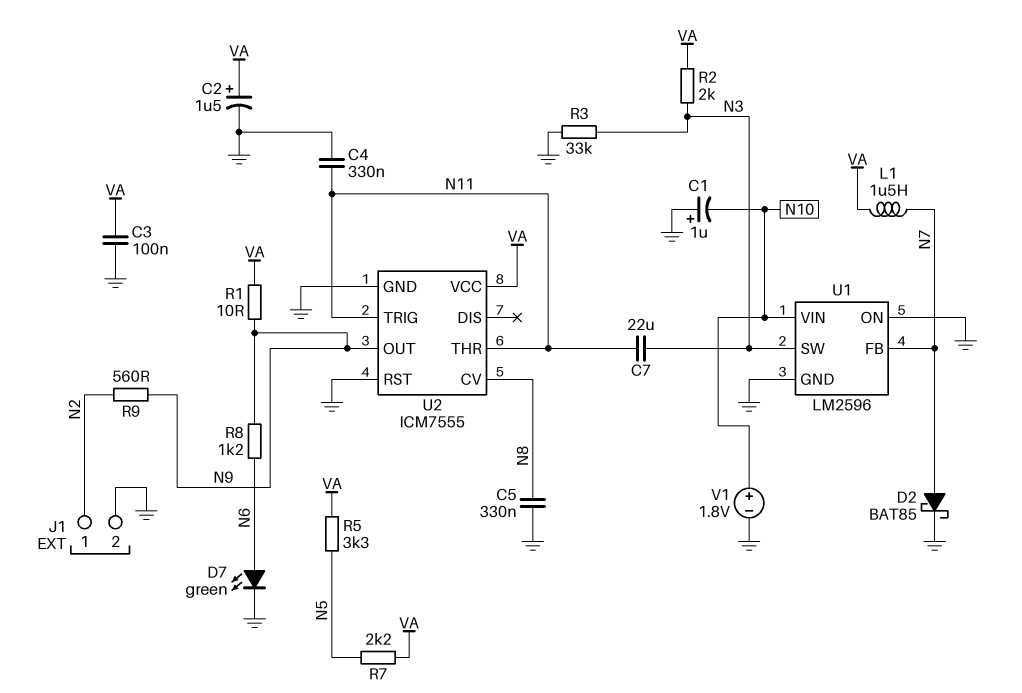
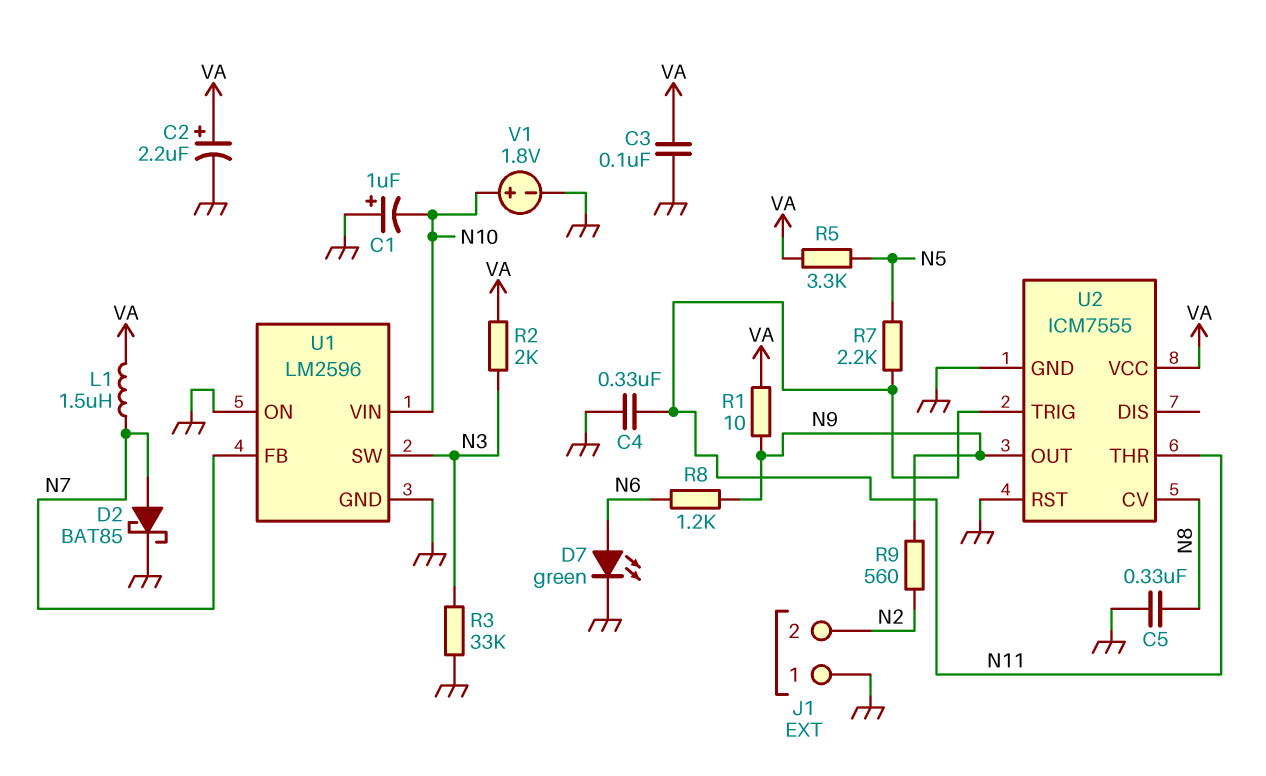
C2: 1.5uF (plus VA, minus GND) -> 2.2uF (plus VA, minus GND)
C7: 22uF (N3, N11) -> none
J1 pin 1: N2 -> GND
J1 pin 2: GND -> N2
R7: 2.2k (N5, VA) -> 2.2k (N5, N11)

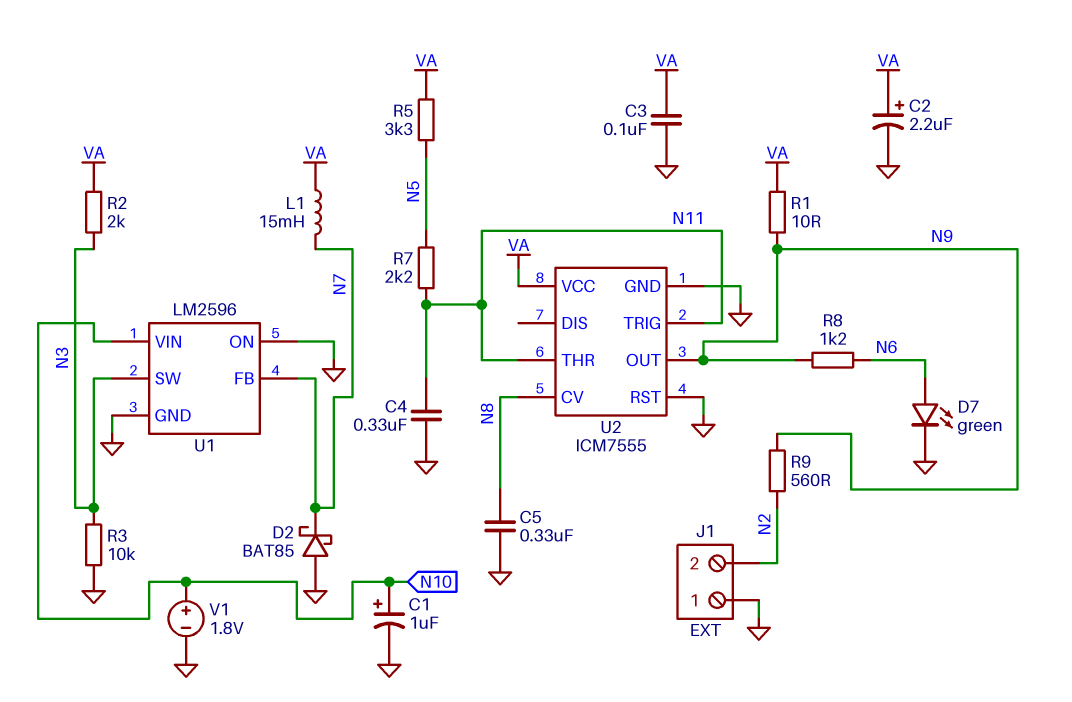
C1: 1uF (plus GND, minus N10) -> 1uF (plus N10, minus GND)
D2: schottky BAT85 (A N7, K GND) -> schottky BAT85 (A GND, K N7)
L1: 1.5uH (N7, VA) -> 15mH (N7, VA)
R3: 33k (GND, N3) -> 10k (GND, N3)

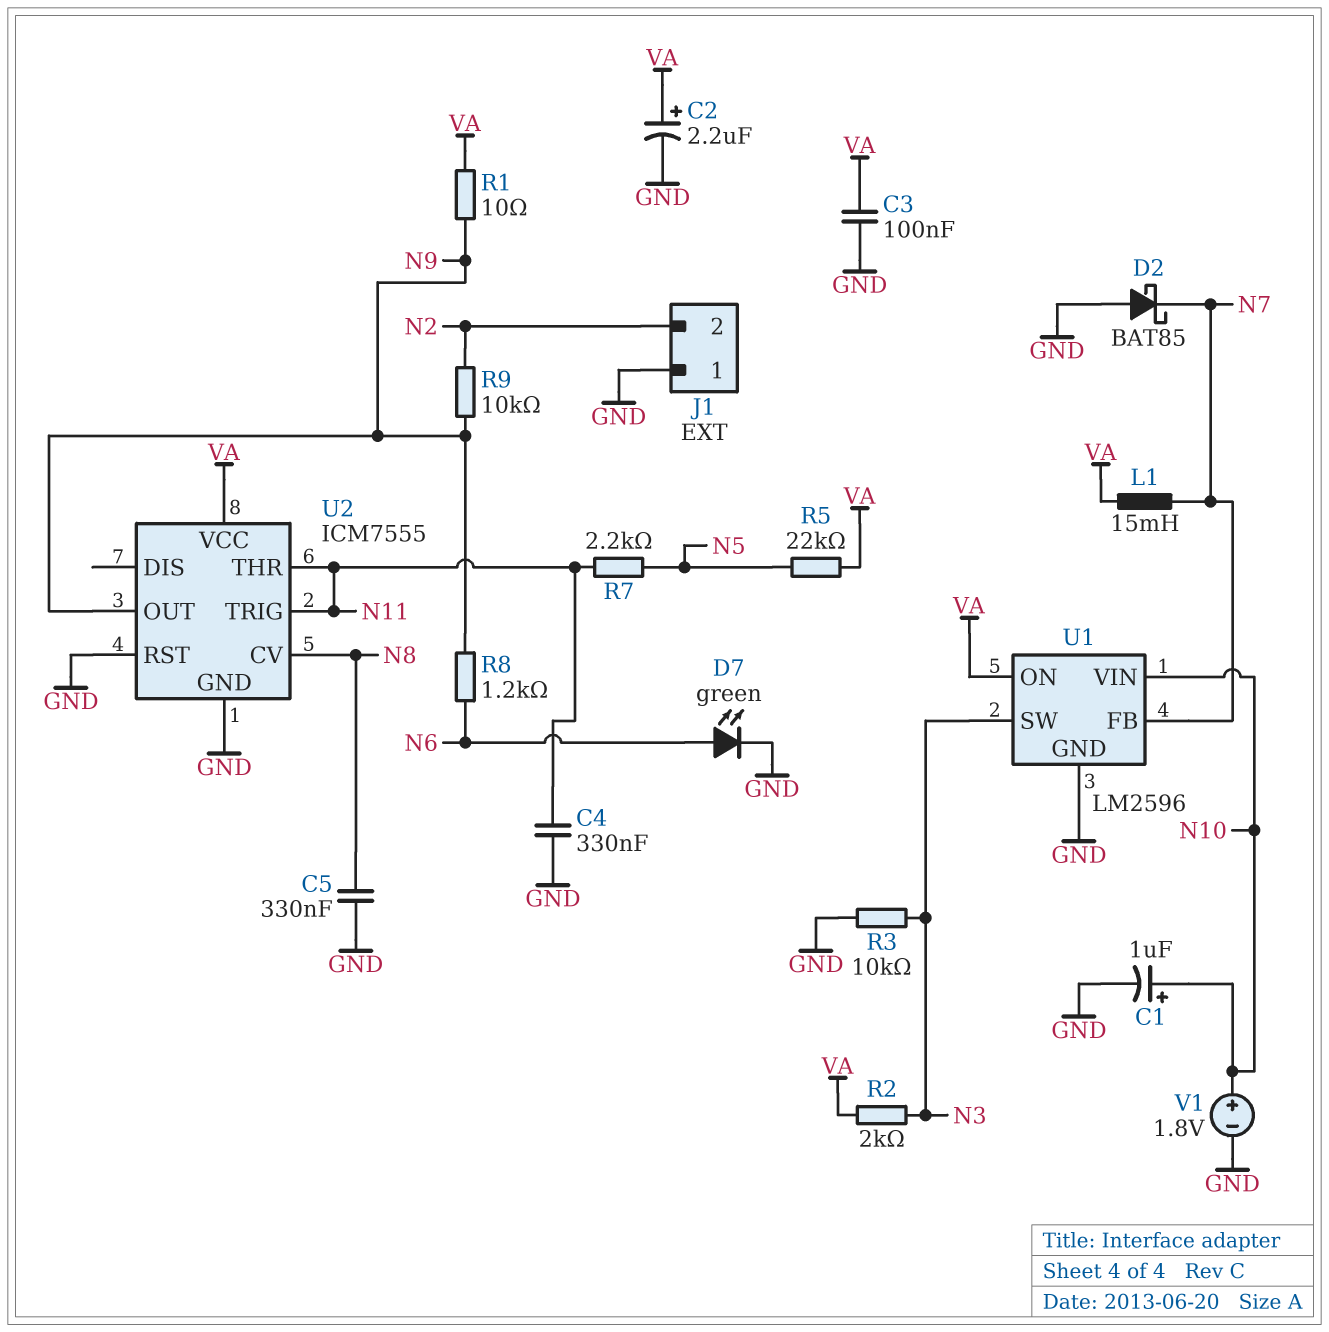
R5: 3.3k (N5, VA) -> 22k (N5, VA)
R9: 560 (N2, N9) -> 10k (N2, N9)
U1 pin ON: GND -> VA

